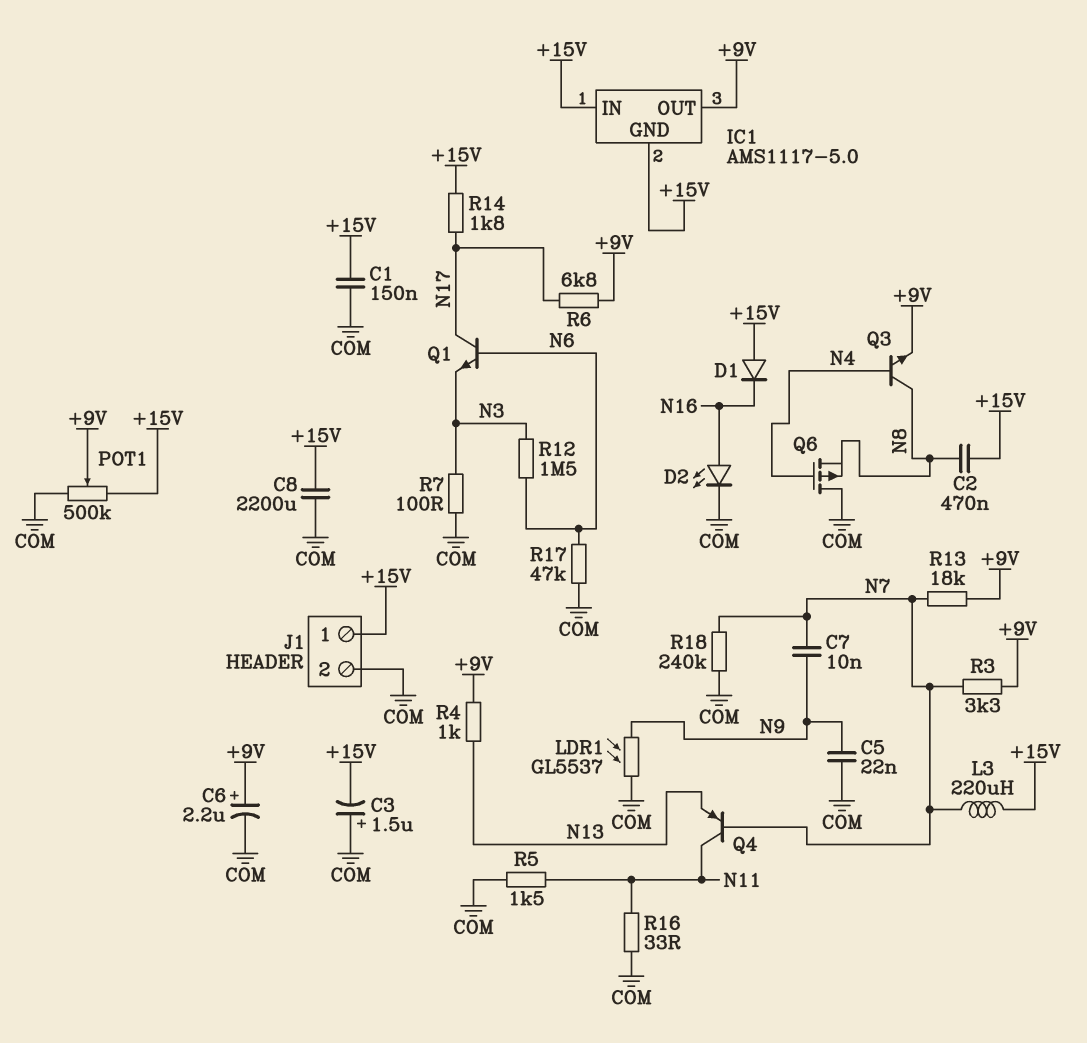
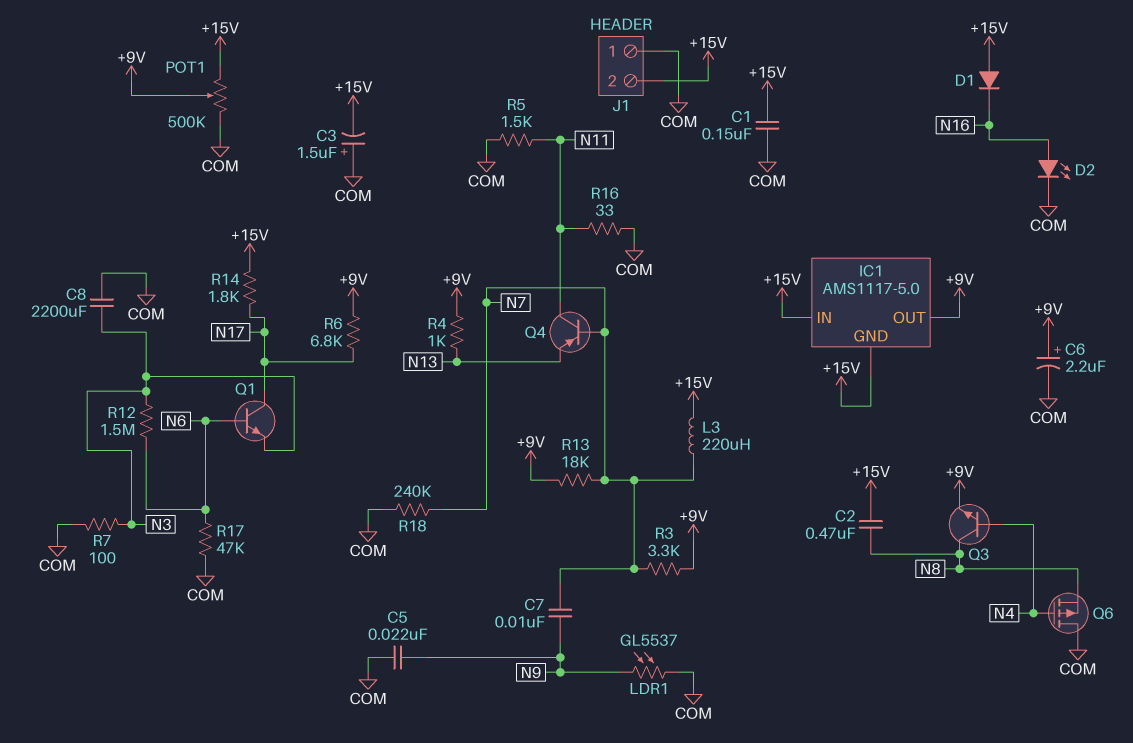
C8: 2200uF (+15V, COM) -> 2200uF (COM, N3)
J1 pin 1: +15V -> COM
J1 pin 2: COM -> +15V

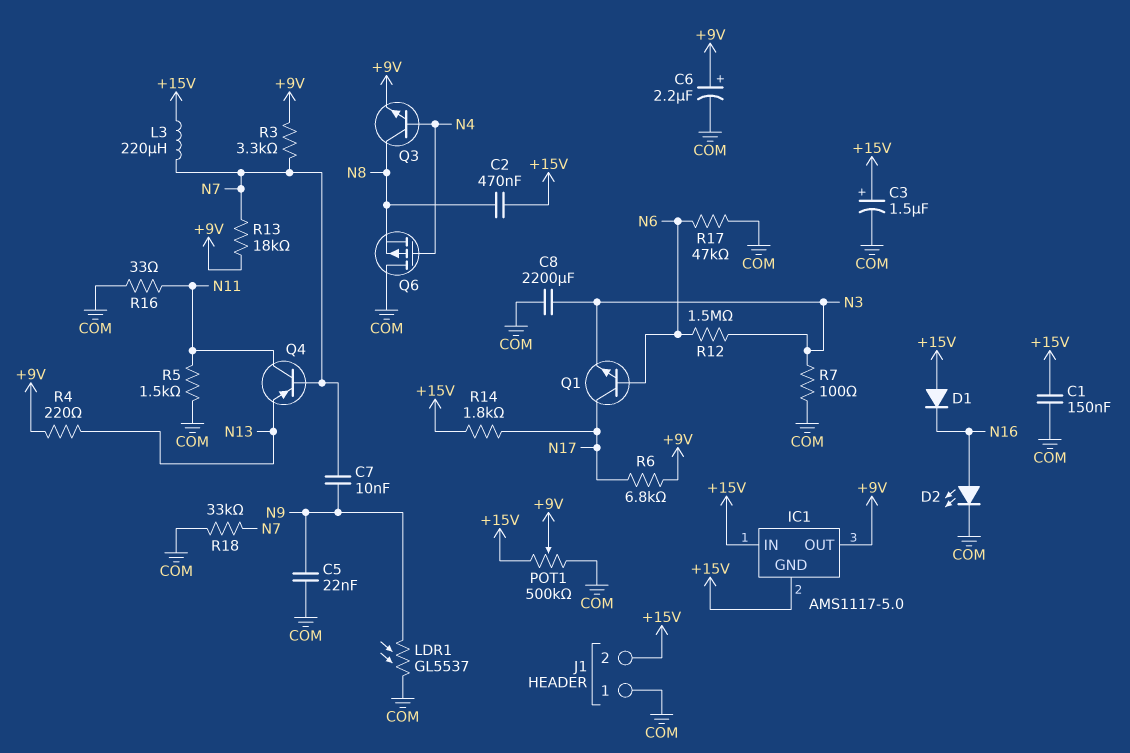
C3: 1.5uF (plus COM, minus +15V) -> 1.5uF (plus +15V, minus COM)
R4: 1k (+9V, N13) -> 220 (+9V, N13)
R18: 240k (COM, N7) -> 33k (COM, N7)

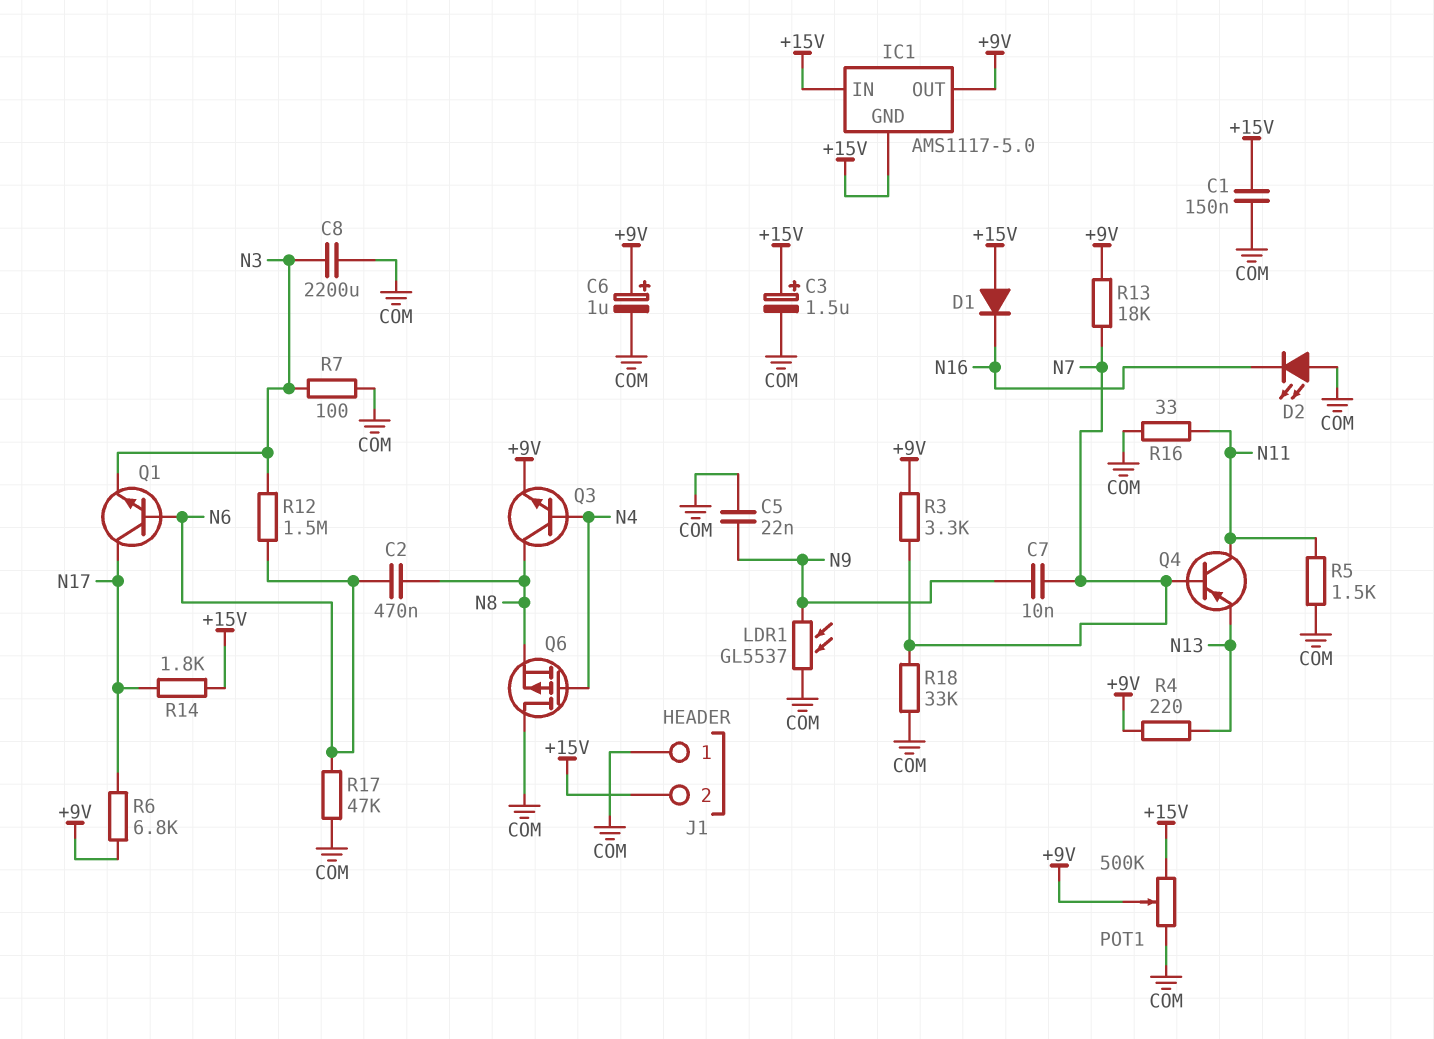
C2: 470nF (+15V, N8) -> 470nF (N6, N8)
C6: 2.2uF (plus +9V, minus COM) -> 1uF (plus +9V, minus COM)
D2: LED (A N16, K COM) -> LED (A COM, K N16)
L3: 220uH (+15V, N7) -> none

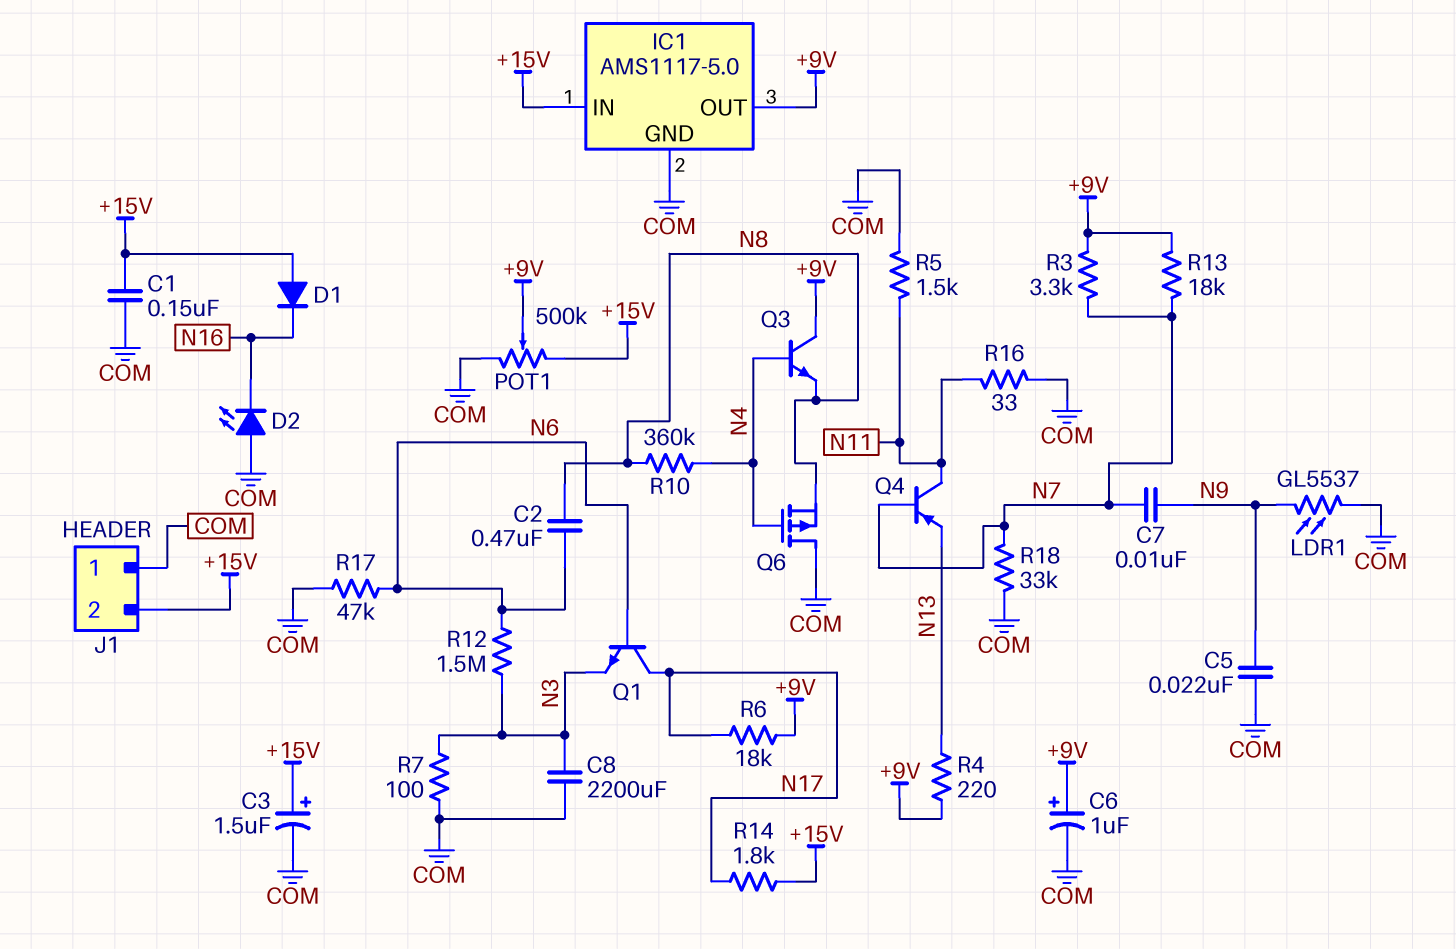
IC1 pin GND: +15V -> COM
Q3: NPN (B N4, C N8, E +9V) -> NPN (B N4, C +9V, E N8)
R6: 6.8k (+9V, N17) -> 18k (+9V, N17)
R10: none -> 360k (N4, N8)

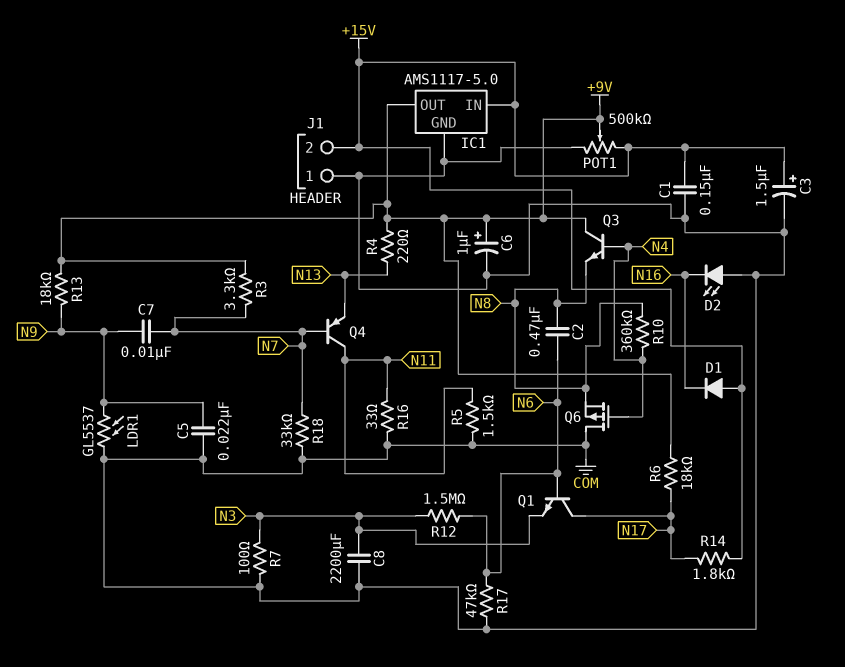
R13: 18k (+9V, N7) -> 18k (+9V, N9)

